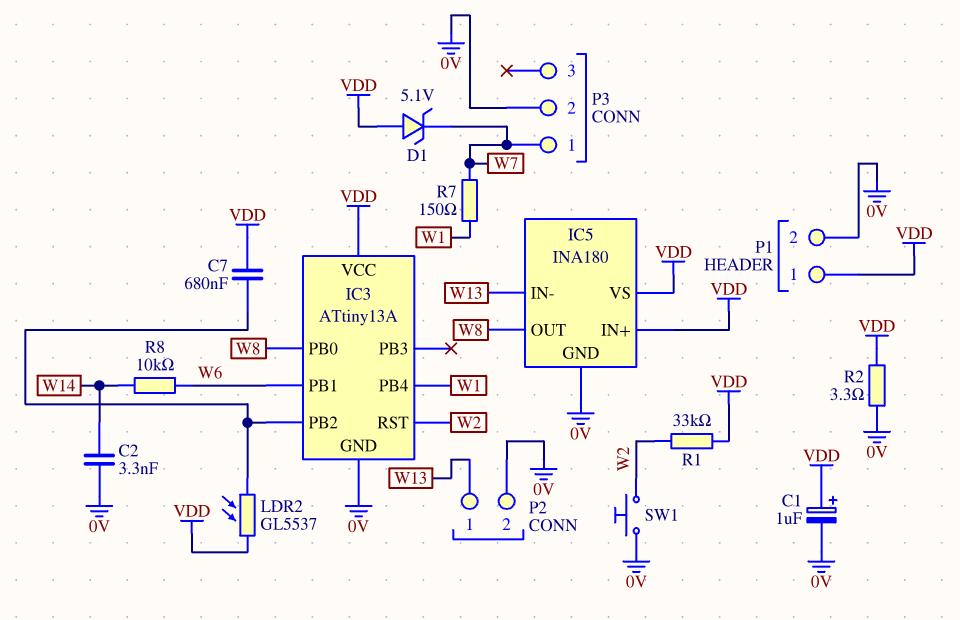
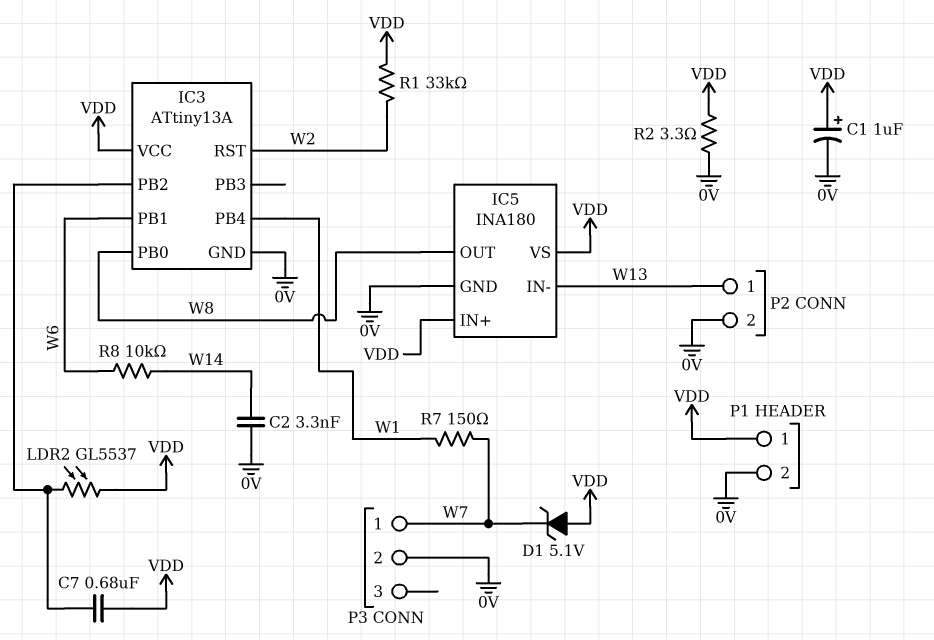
SW1: button (0V, W2) -> none

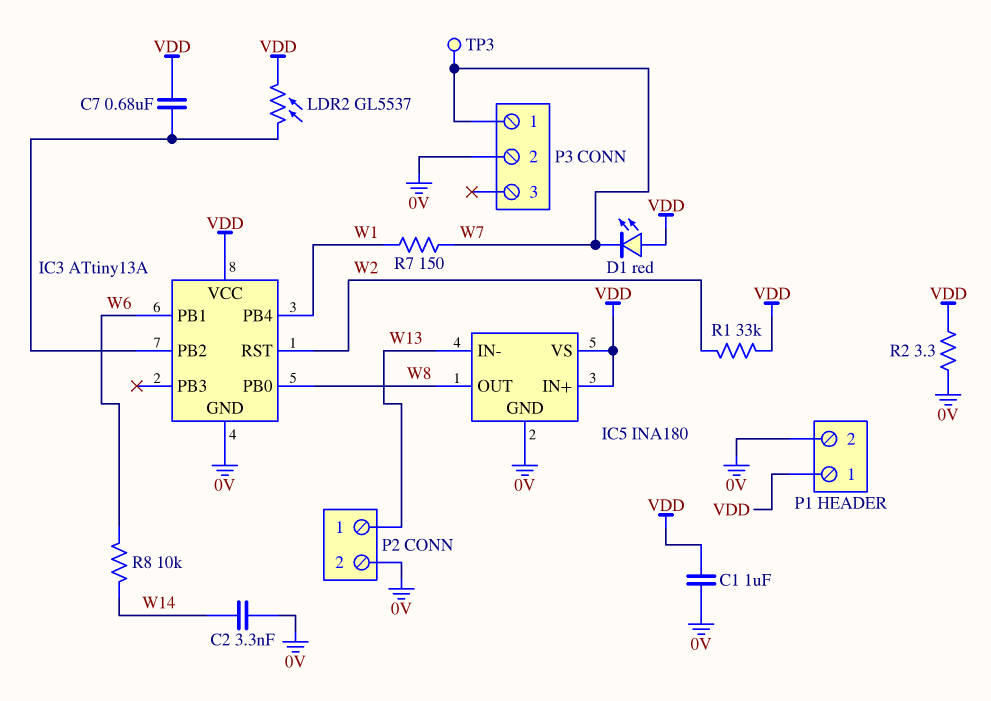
C1: 1uF (plus VDD, minus 0V) -> 1uF (0V, VDD)
D1: zener 5.1V (A VDD, K W7) -> LED red (A VDD, K W7)
TP3: none -> test point (W7)

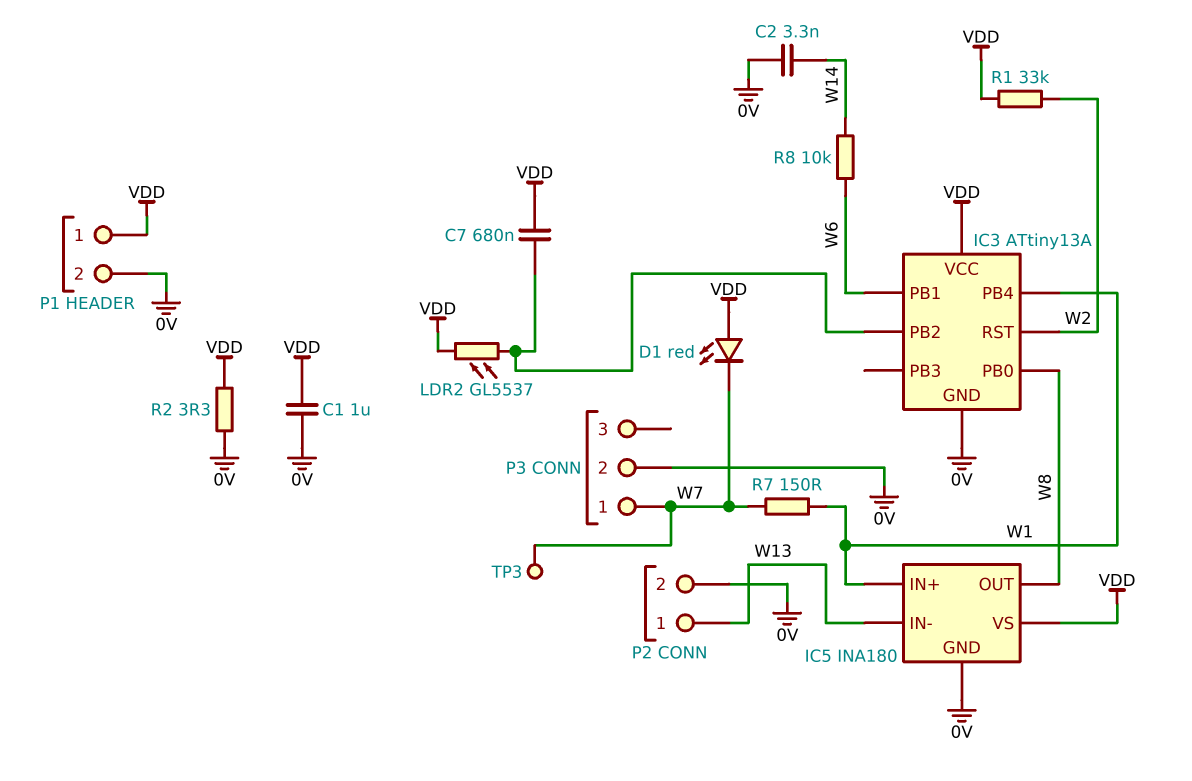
IC5 pin IN+: VDD -> W1

